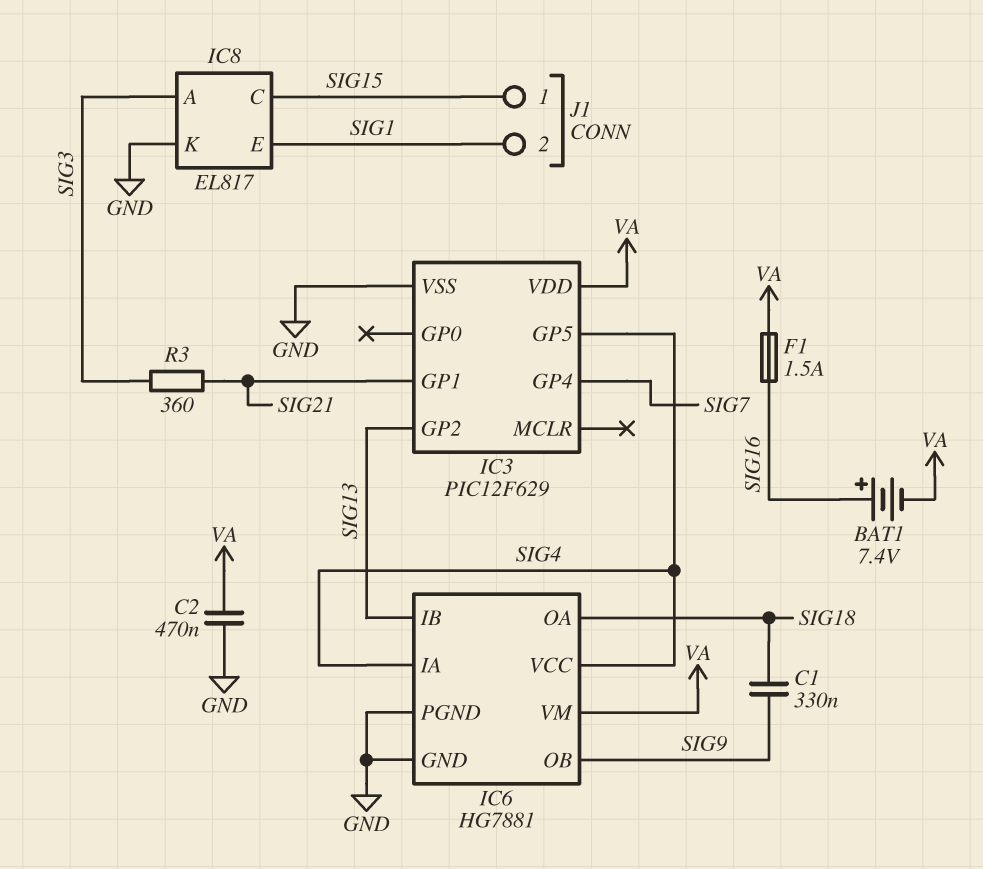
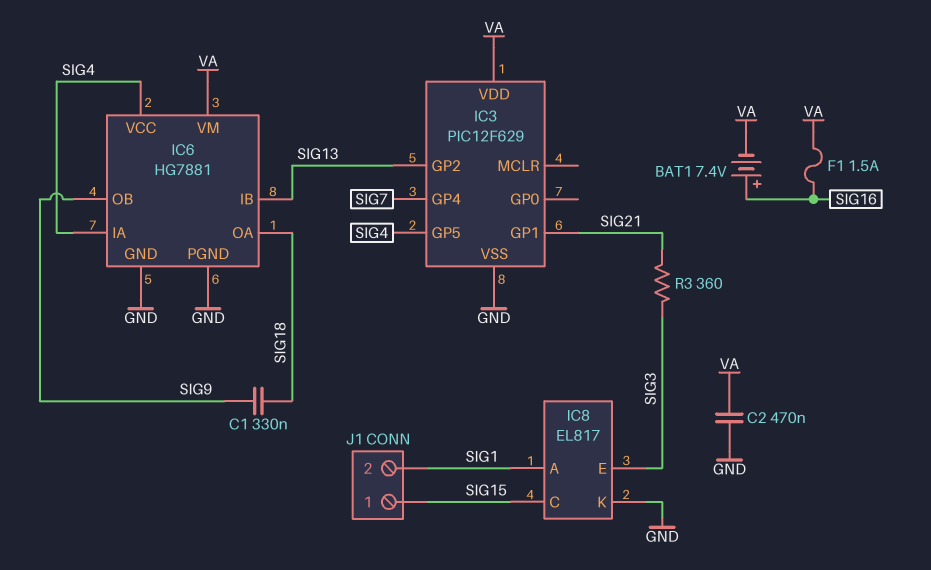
IC8 pin A: SIG3 -> SIG1
IC8 pin E: SIG1 -> SIG3

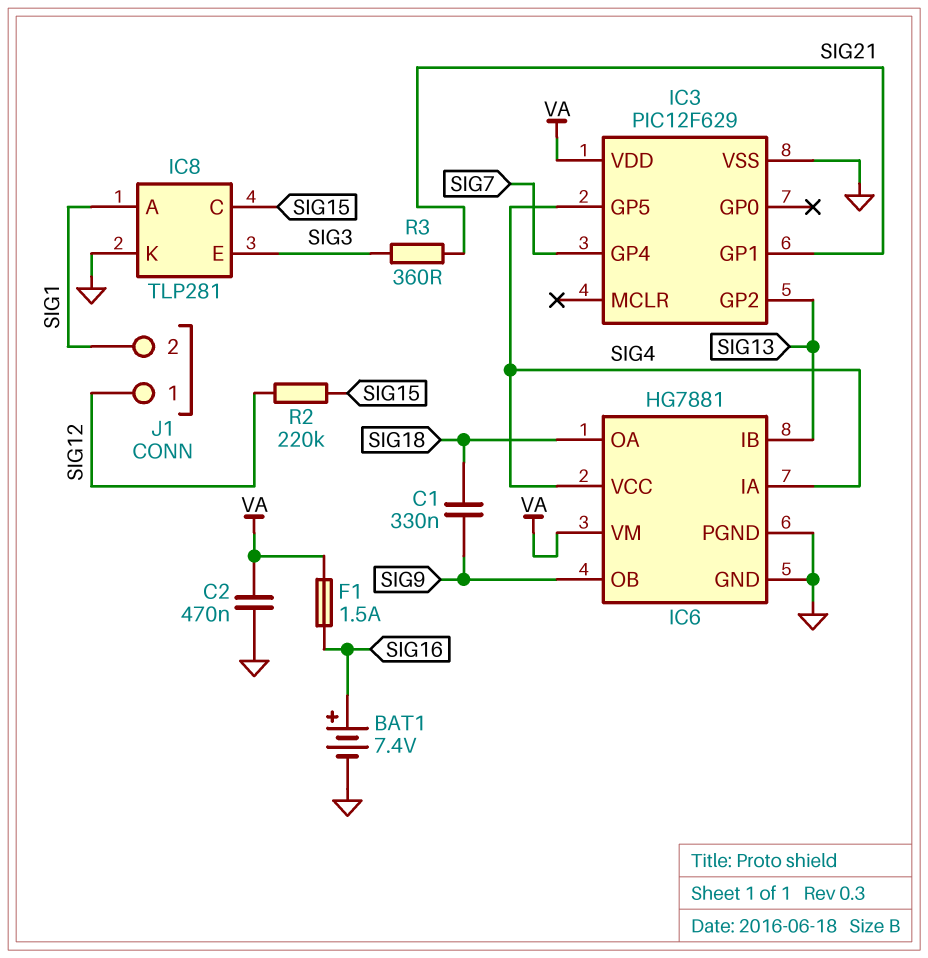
BAT1: 7.4V (plus SIG16, minus VA) -> 7.4V (plus SIG16, minus GND)
IC8: EL817 -> TLP281
J1 pin 1: SIG15 -> SIG12
R2: none -> 220k (SIG12, SIG15)

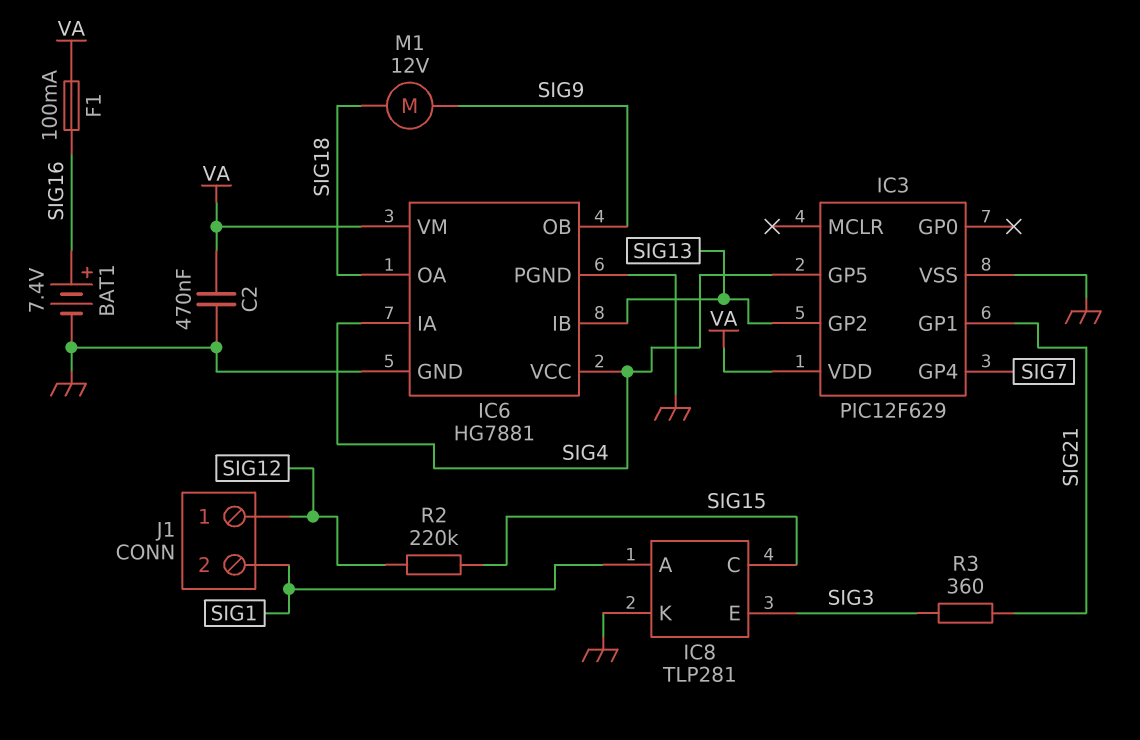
C1: 330nF (SIG9, SIG18) -> none
F1: 1.5A (SIG16, VA) -> 100mA (SIG16, VA)
M1: none -> motor 12V (SIG9, SIG18)

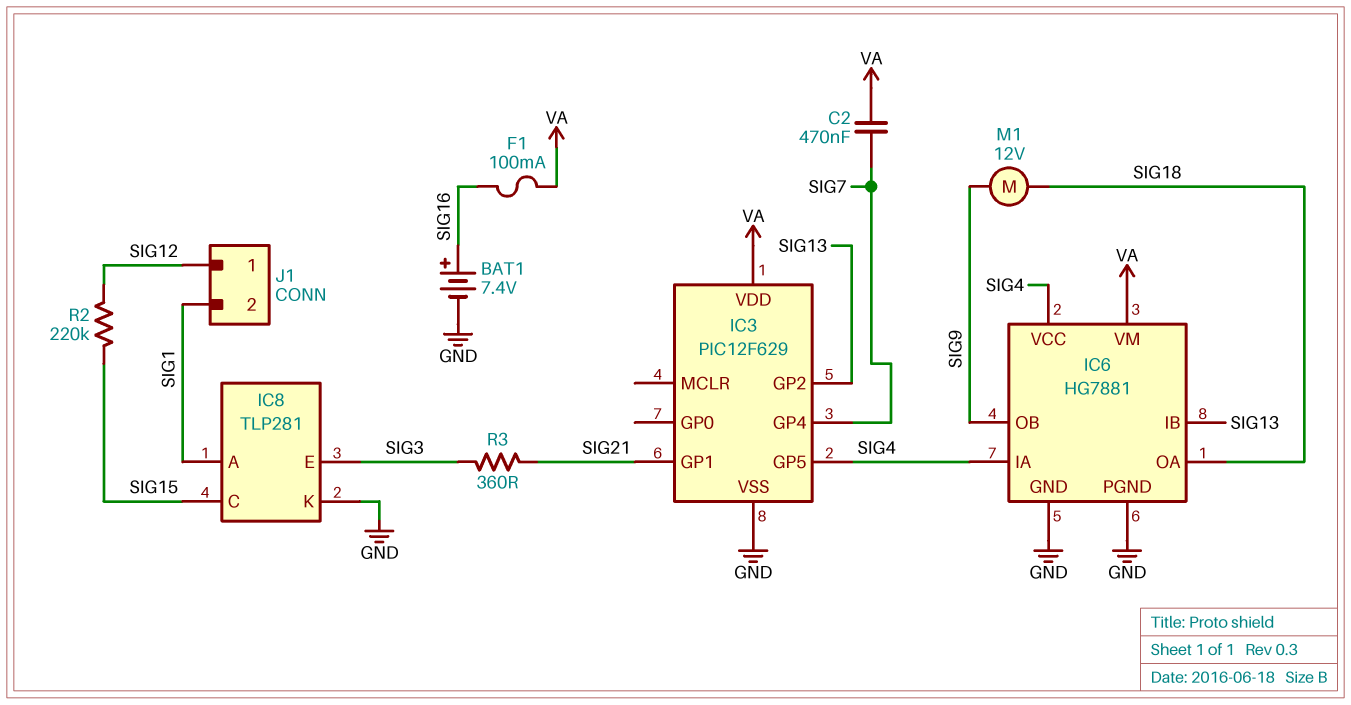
C2: 470nF (GND, VA) -> 470nF (SIG7, VA)

